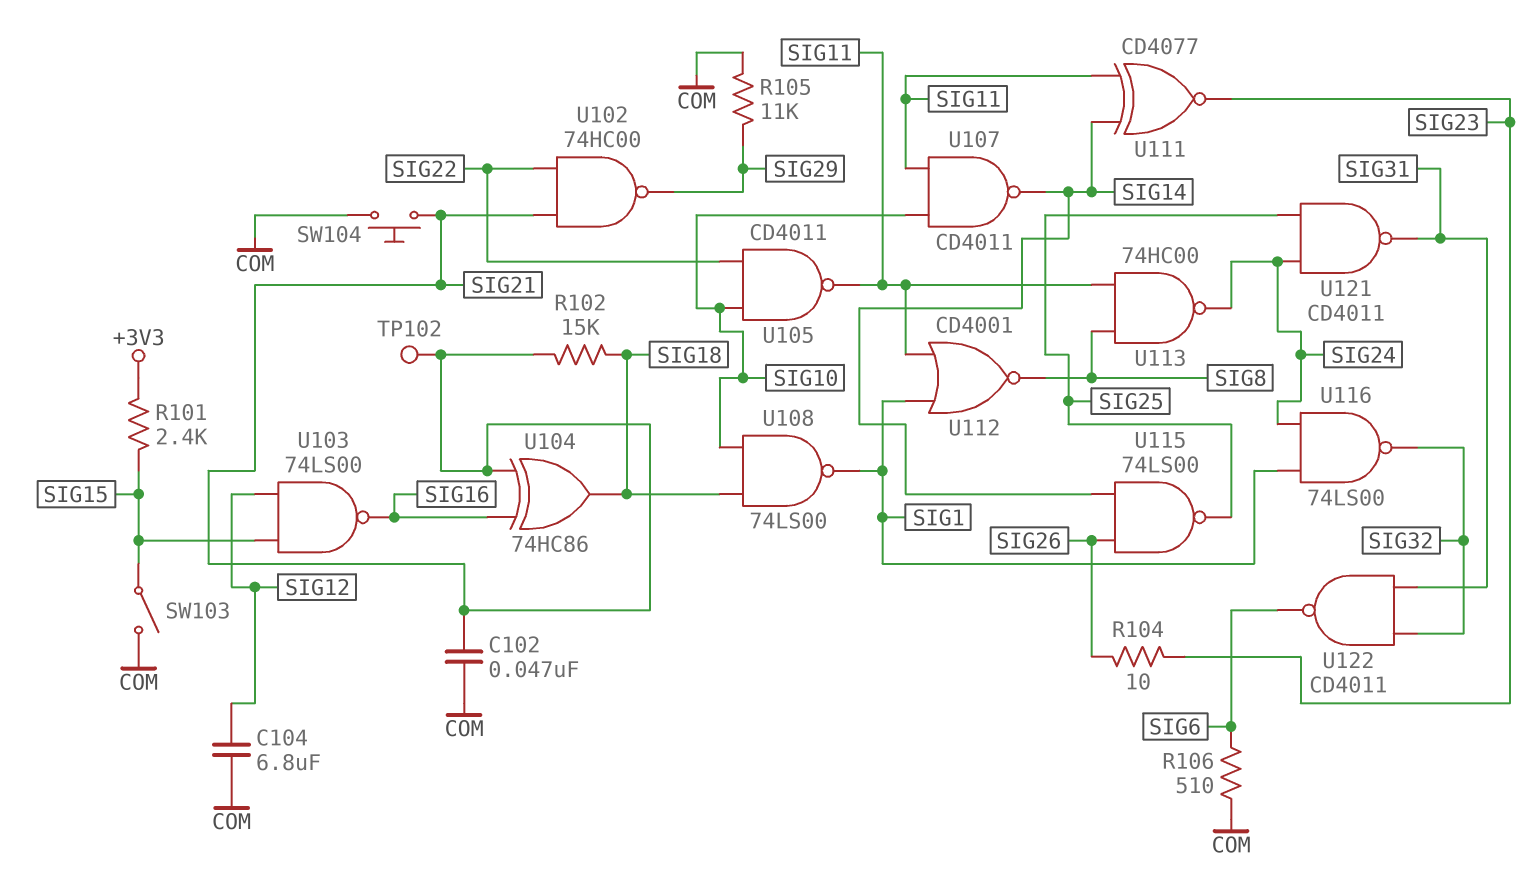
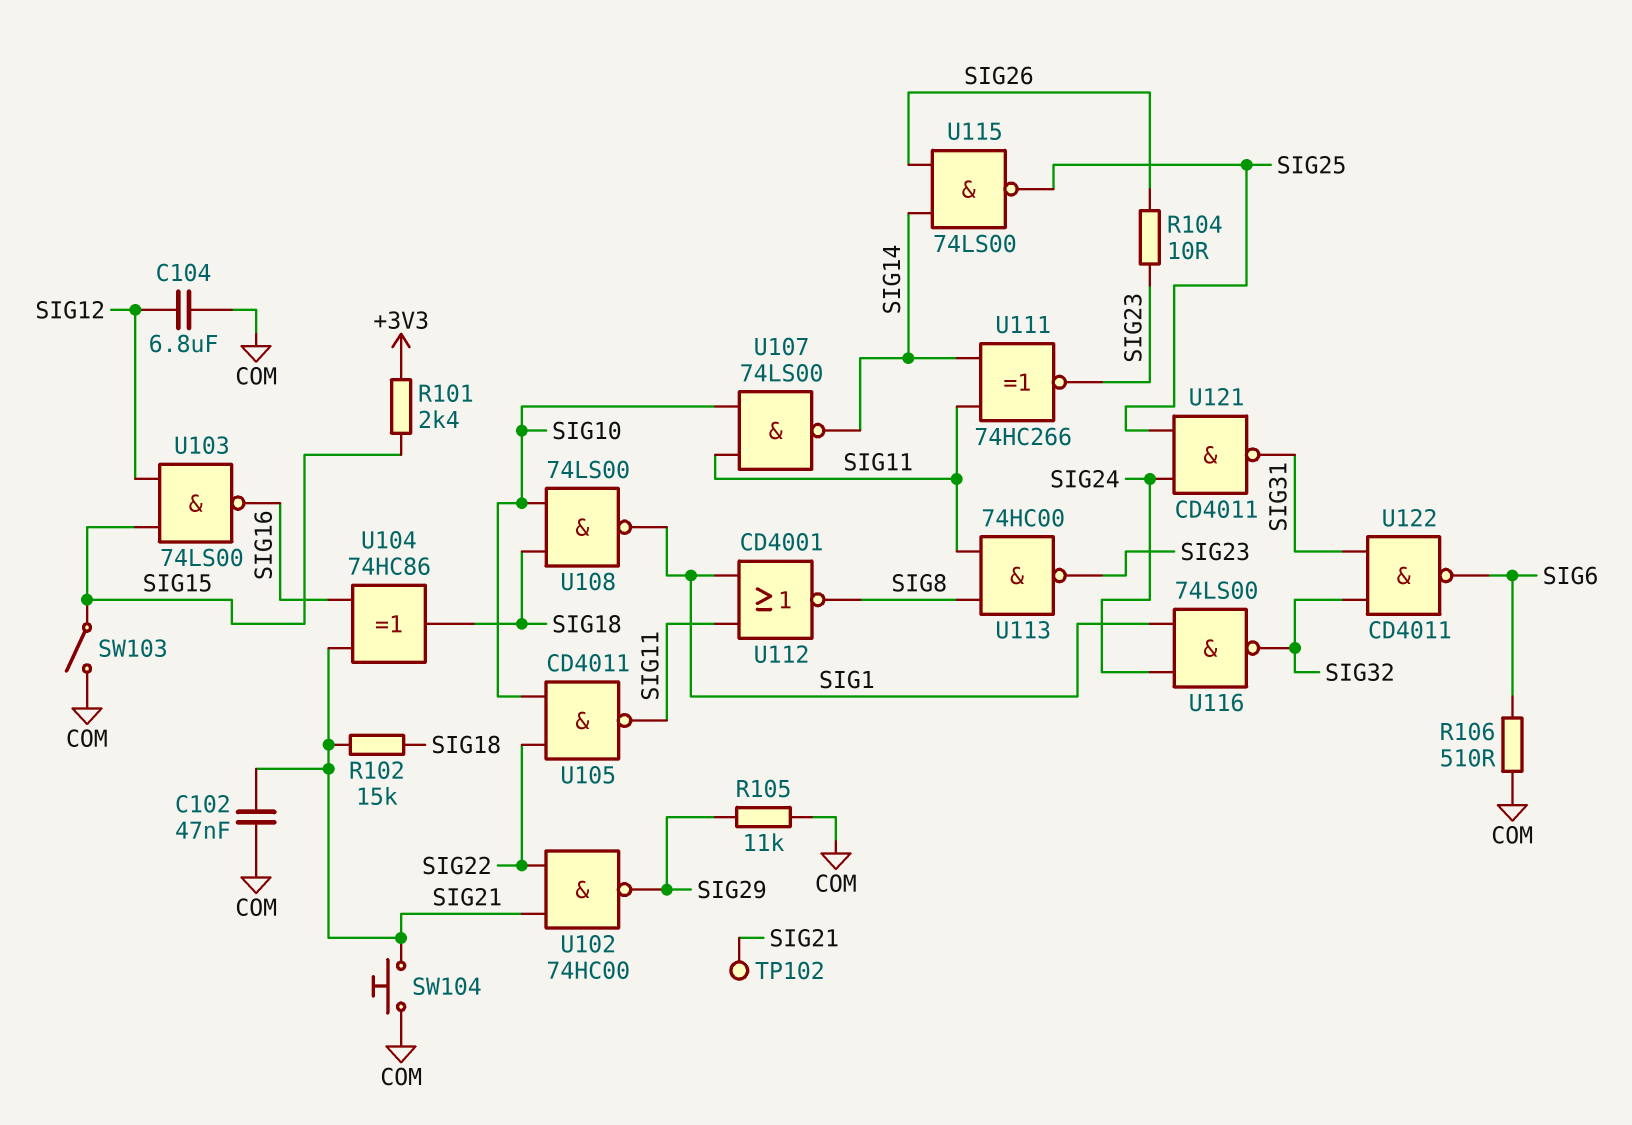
U107: NAND CD4011 (in SIG10, in SIG11, out SIG14) -> NAND 74LS00 (in SIG10, in SIG11, out SIG14)
U111: XNOR CD4077 (in SIG11, in SIG14, out SIG23) -> XNOR 74HC266 (in SIG11, in SIG14, out SIG23)
U113: NAND 74HC00 (in SIG8, in SIG11, out SIG24) -> NAND 74HC00 (in SIG8, in SIG11, out SIG23)

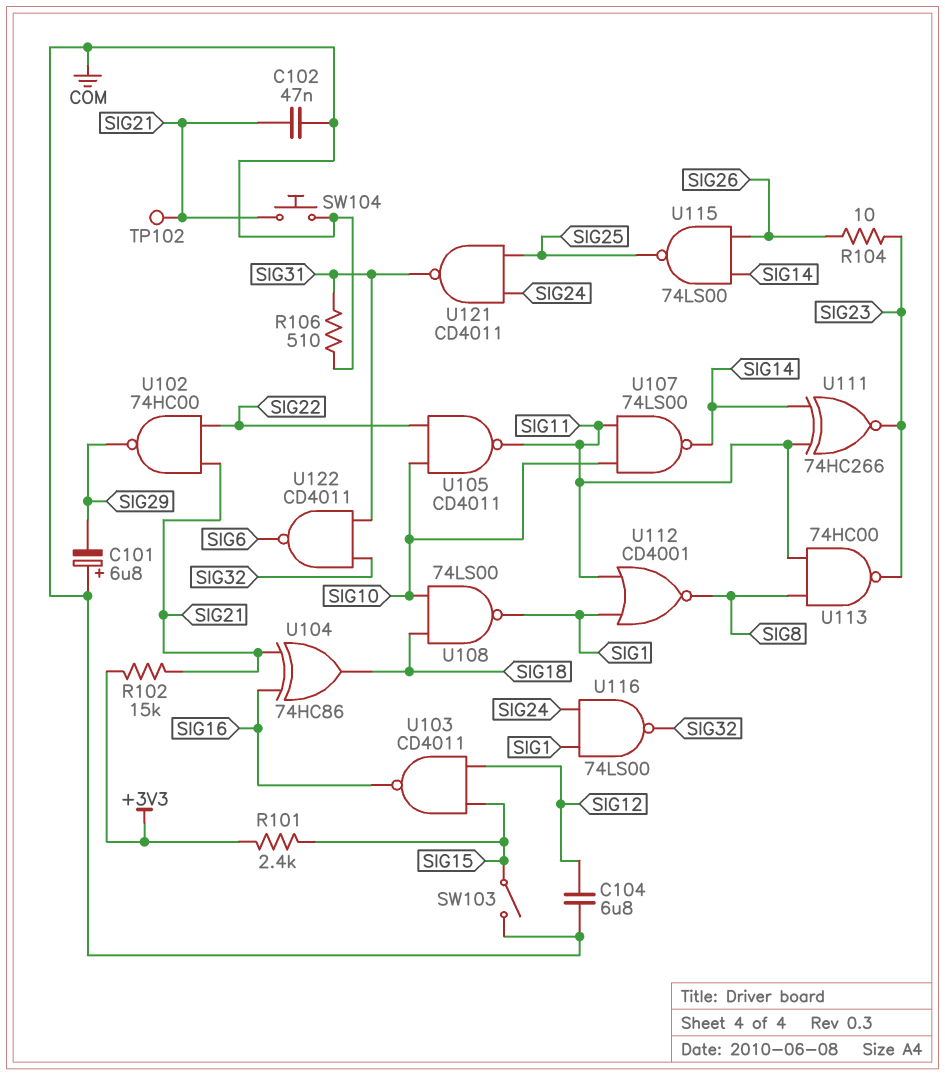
C101: none -> 6.8uF (plus COM, minus SIG29)
R102: 15k (SIG18, SIG21) -> 15k (+3V3, SIG21)
R105: 11k (COM, SIG29) -> none
R106: 510 (COM, SIG6) -> 510 (COM, SIG31)
U103: NAND 74LS00 (in SIG12, in SIG15, out SIG16) -> NAND CD4011 (in SIG12, in SIG15, out SIG16)

